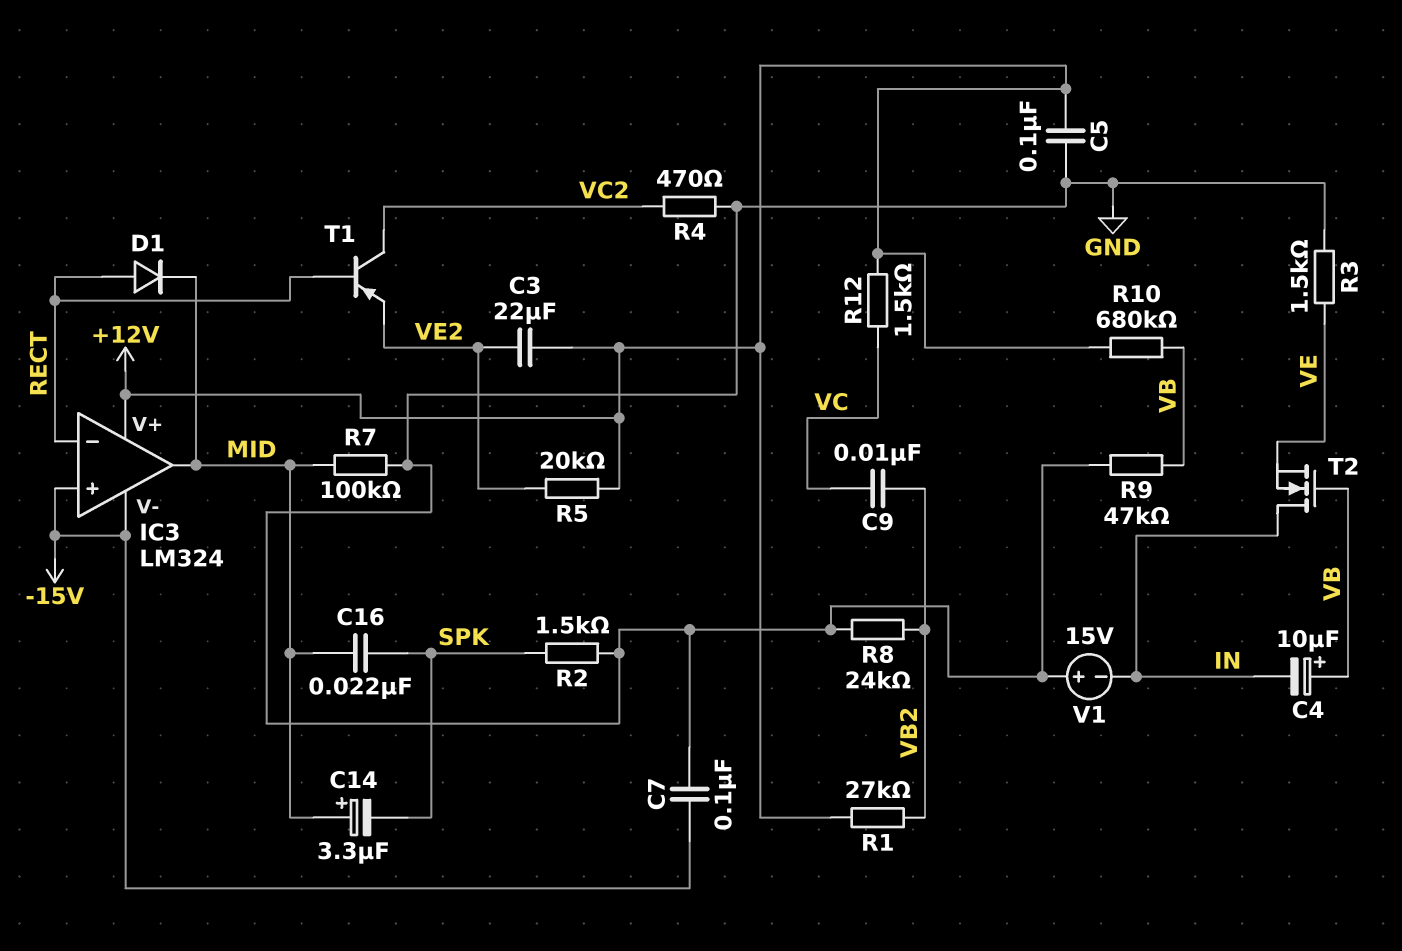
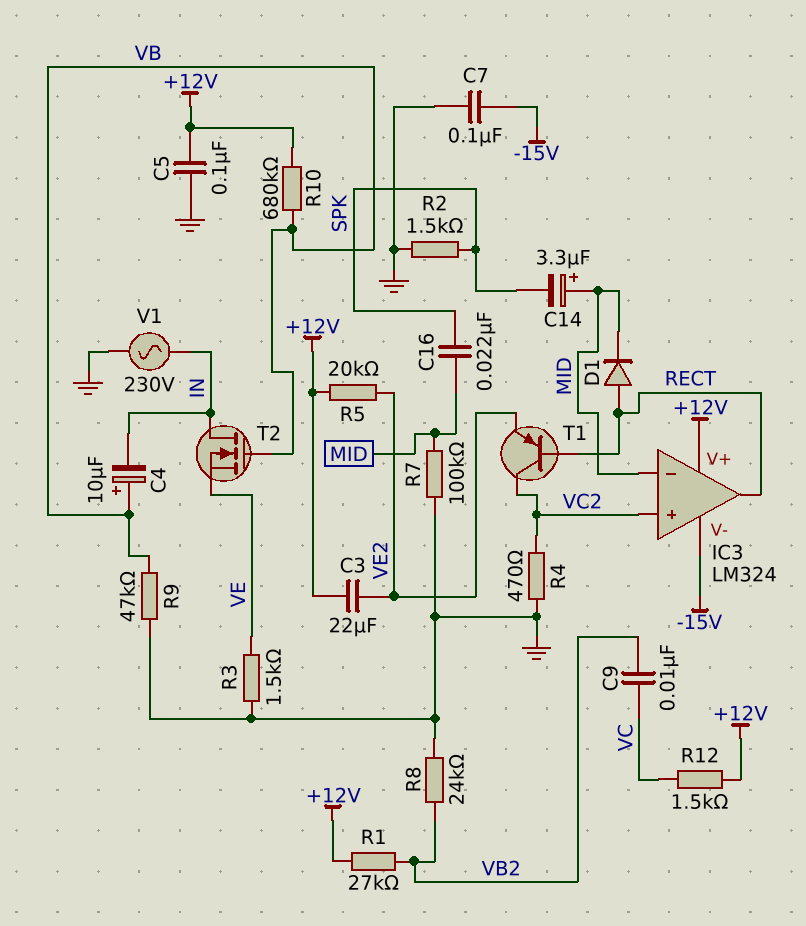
IC3 pin in+: -15V -> VC2
IC3 pin in-: RECT -> MID
IC3 pin out: MID -> RECT
V1: 15V (plus GND, minus IN) -> AC 230V (GND, IN)

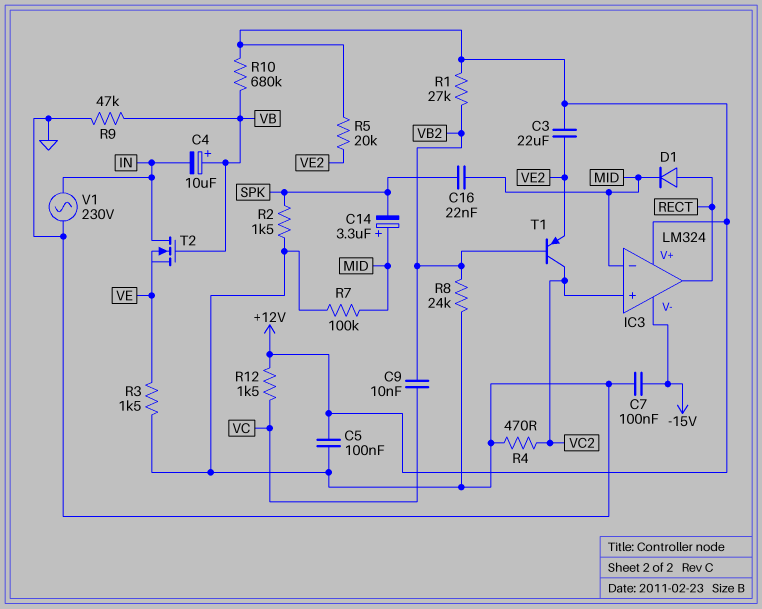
T1: PNP (B RECT, C VC2, E VE2) -> PNP (B VB2, C VC2, E VE2)

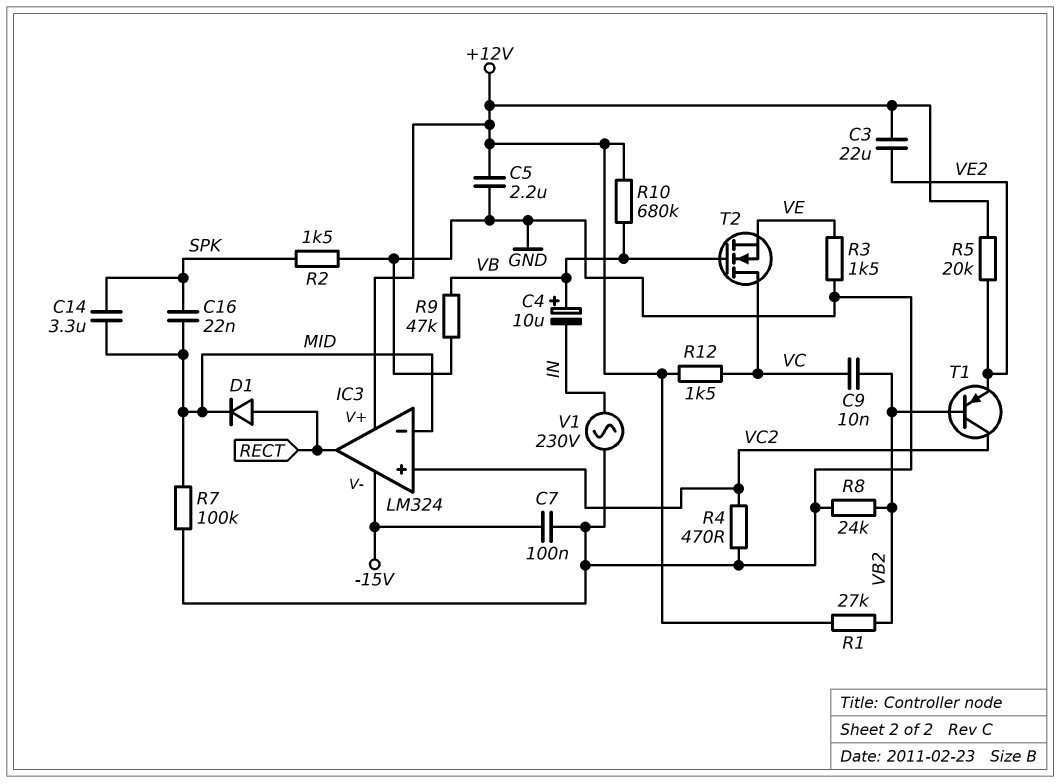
C5: 100nF (+12V, GND) -> 2.2uF (+12V, GND)
C14: 3.3uF (plus MID, minus SPK) -> 3.3uF (MID, SPK)
T2: NMOS (G VB, D IN, S VE) -> NMOS (G VB, D VC, S VE)

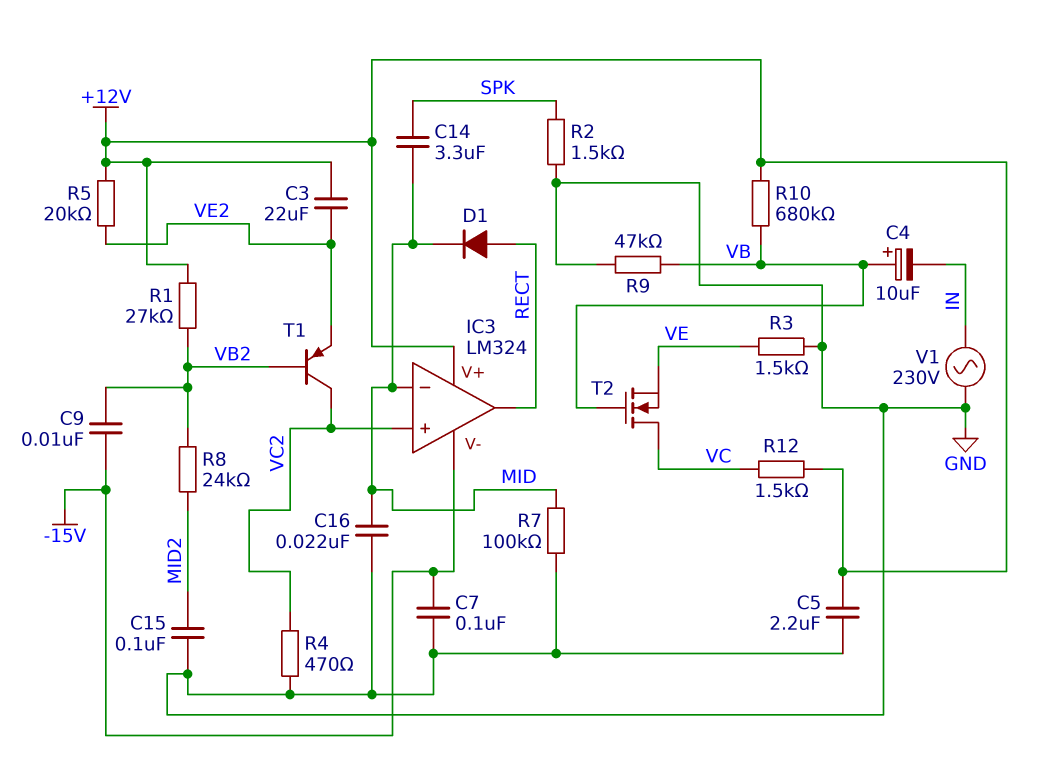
C9: 10nF (VB2, VC) -> 10nF (-15V, VB2)
C15: none -> 100nF (GND, MID2)
C16: 22nF (MID, SPK) -> 22nF (GND, MID)
R8: 24k (GND, VB2) -> 24k (MID2, VB2)

